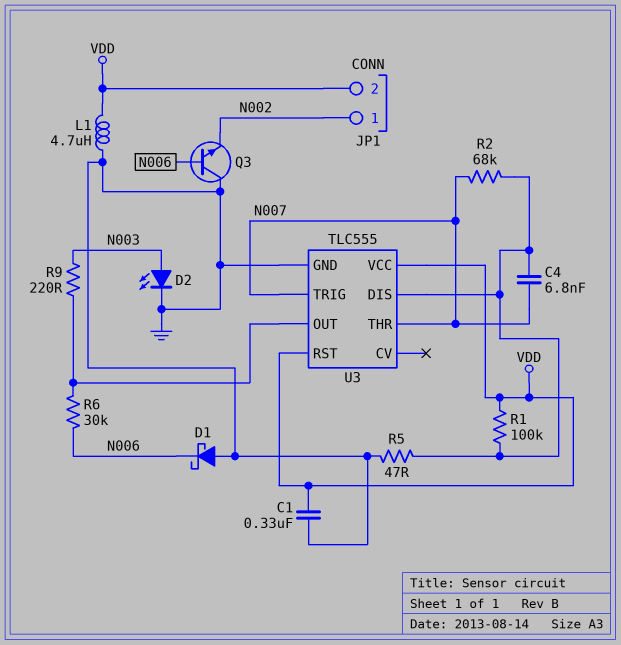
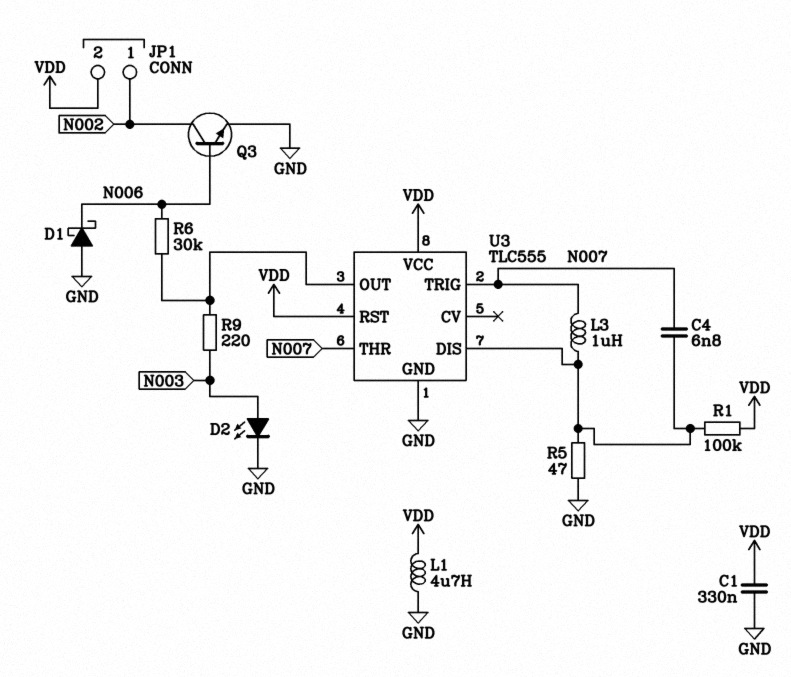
L3: none -> 1uH (N007, U3/DIS)
Q3: NPN (B N006, C GND, E N002) -> NPN (B N006, C N002, E GND)
R2: 68k (N007, U3/DIS) -> none

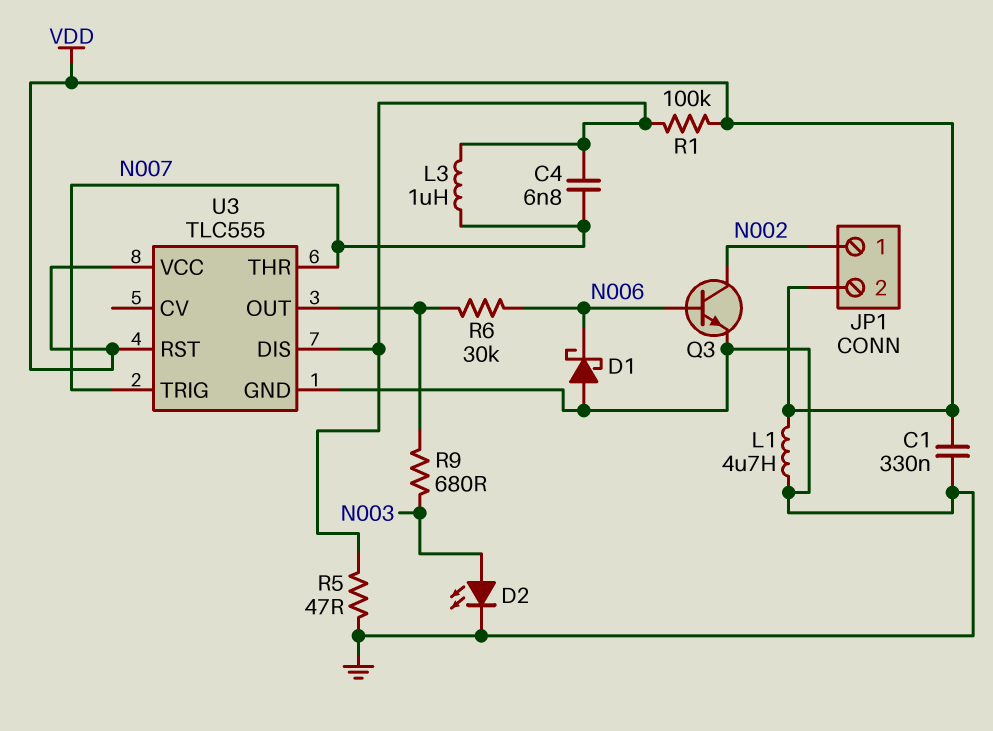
R9: 220 (N003, U3/OUT) -> 680 (N003, U3/OUT)

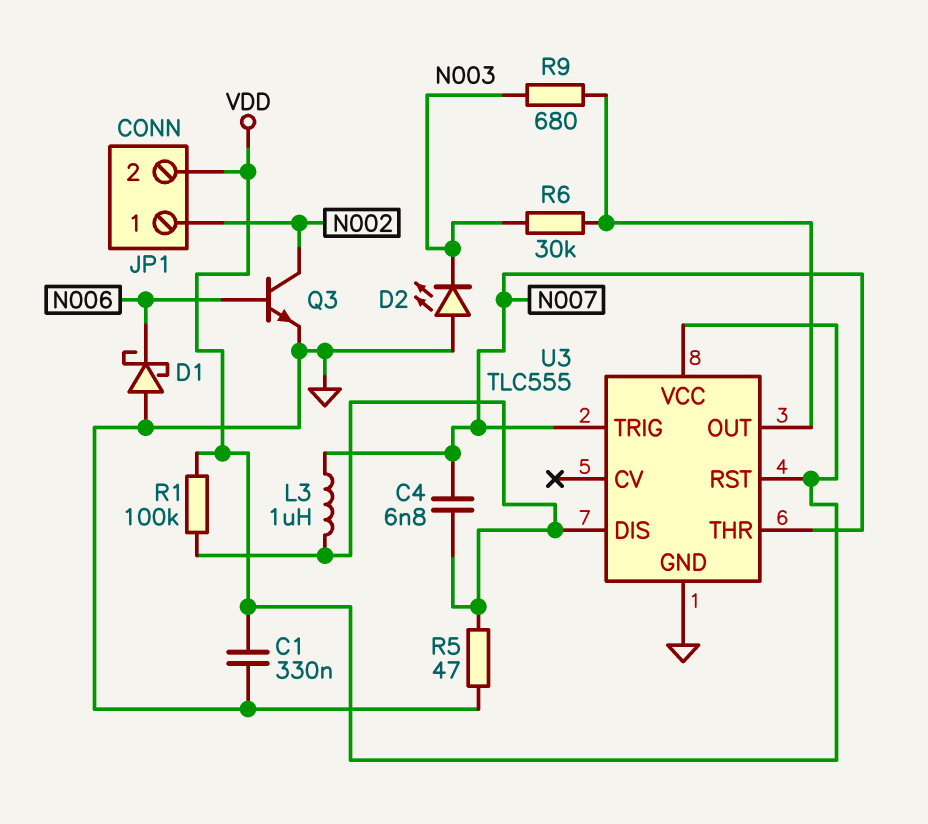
D2: LED (A N003, K GND) -> LED (A GND, K N003)
L1: 4.7uH (GND, VDD) -> none
R6: 30k (N006, U3/OUT) -> 30k (N003, U3/OUT)

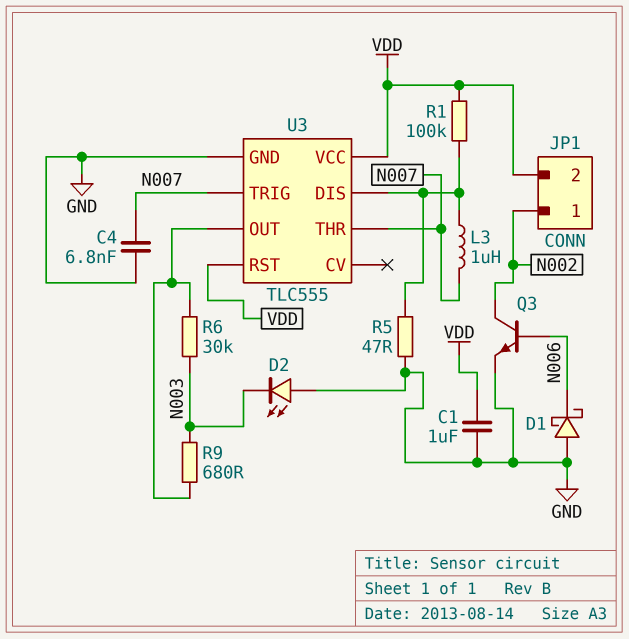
C1: 330nF (GND, VDD) -> 1uF (GND, VDD)
C4: 6.8nF (N007, U3/DIS) -> 6.8nF (GND, N007)

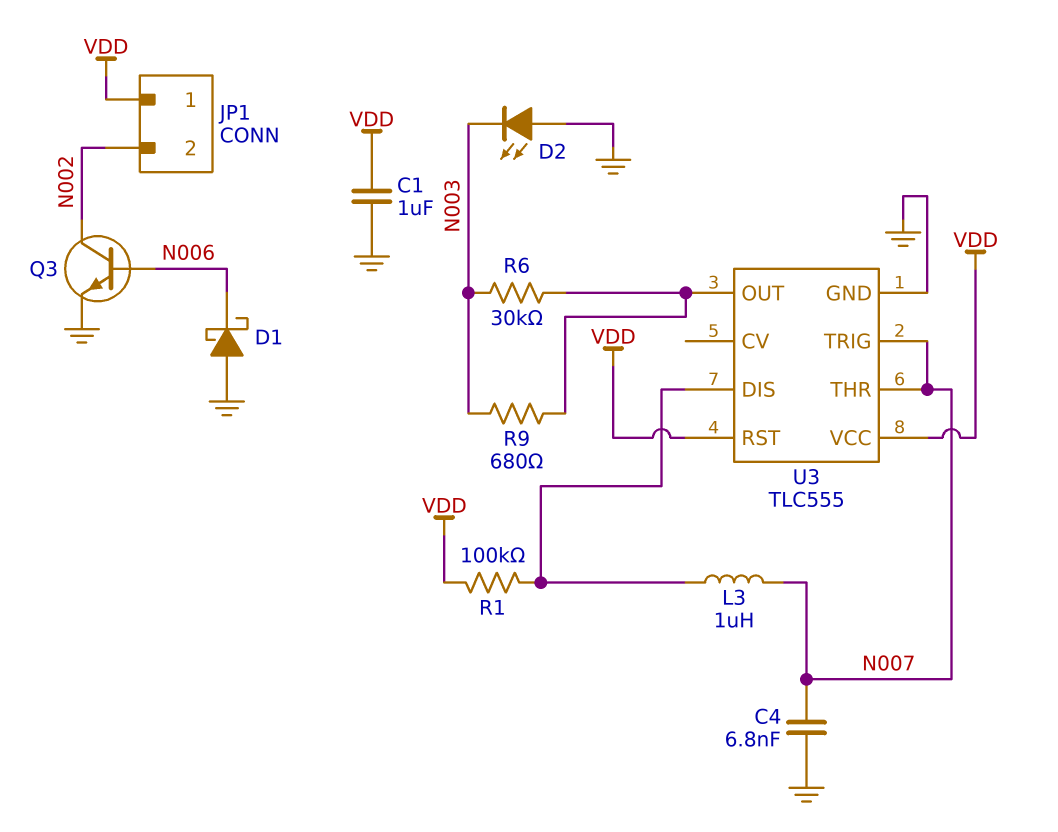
JP1 pin 1: N002 -> VDD
JP1 pin 2: VDD -> N002
R5: 47 (GND, U3/DIS) -> none

